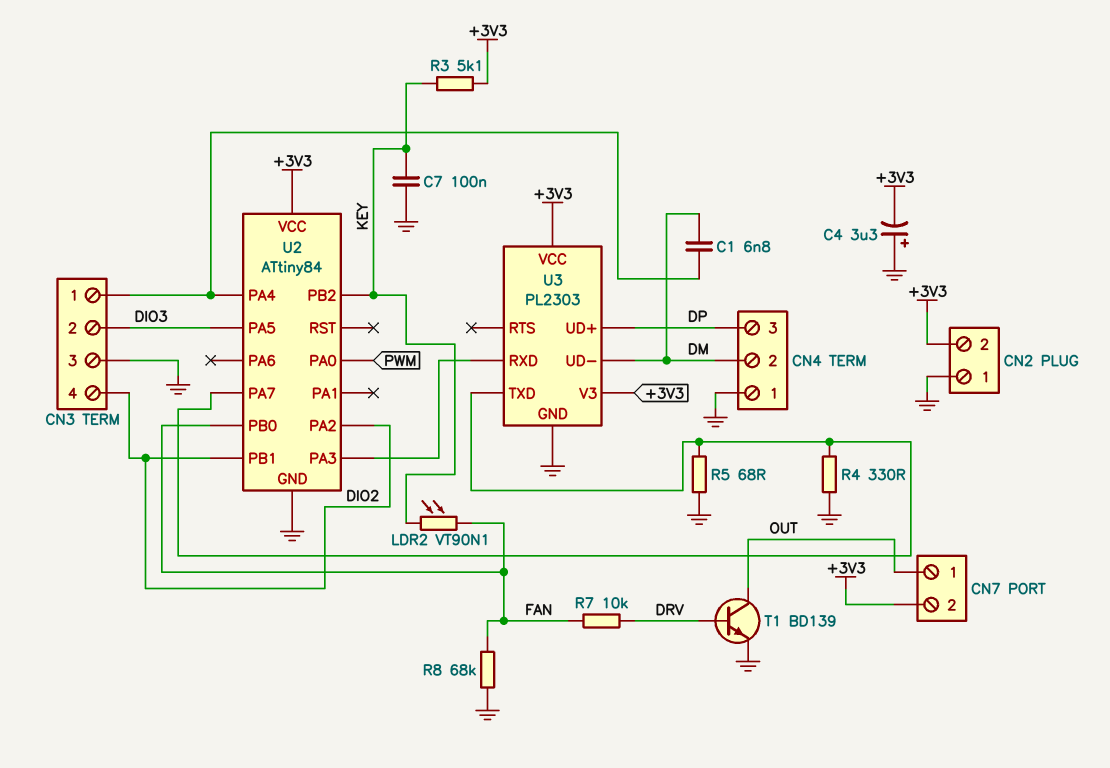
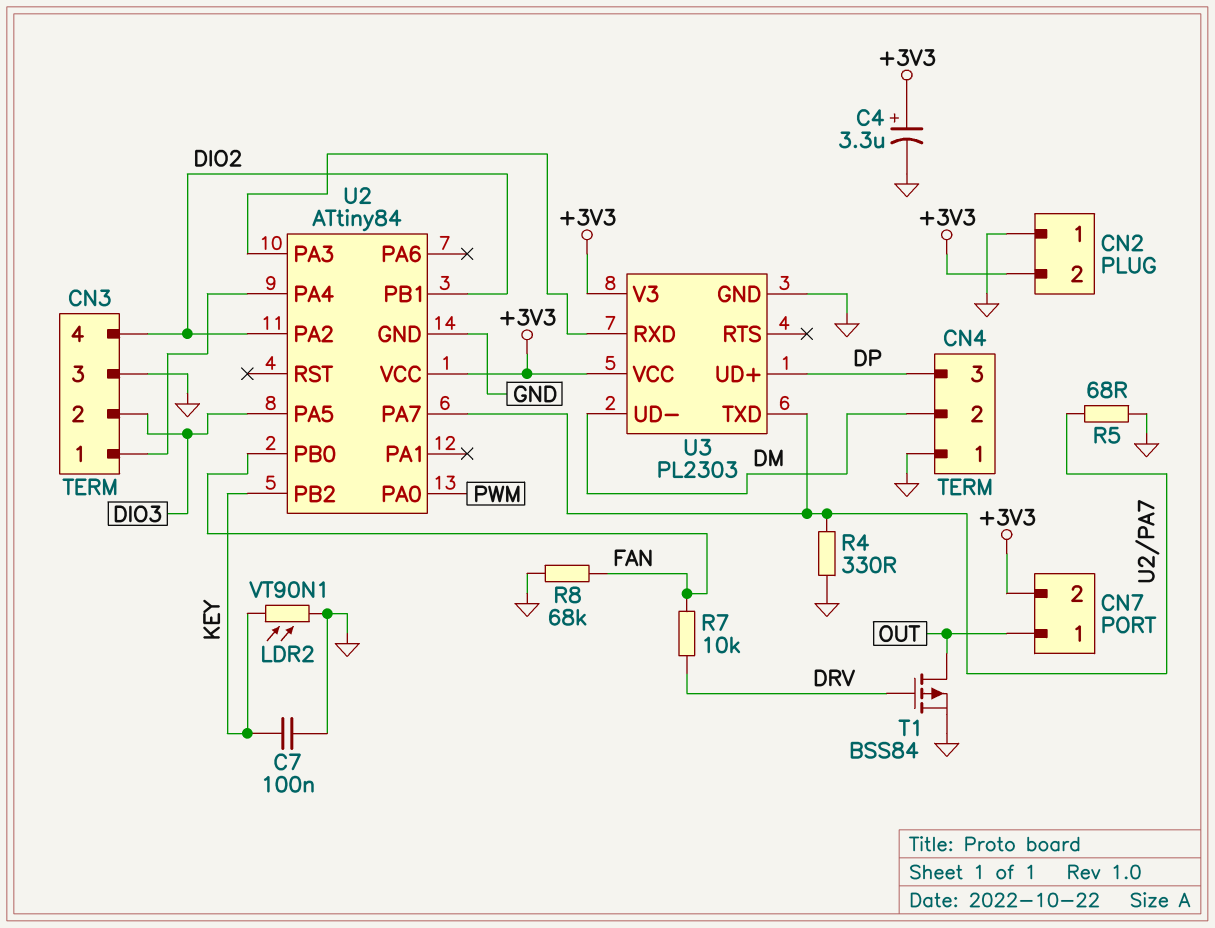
C1: 6.8nF (CN3/1, DM) -> none
C4: 3.3uF (plus GND, minus +3V3) -> 3.3uF (plus +3V3, minus GND)
LDR2: VT90N1 (FAN, KEY) -> VT90N1 (GND, KEY)
R3: 5.1k (+3V3, KEY) -> none
T1: NPN BD139 (B DRV, C OUT, E GND) -> PMOS BSS84 (G DRV, D OUT, S GND)

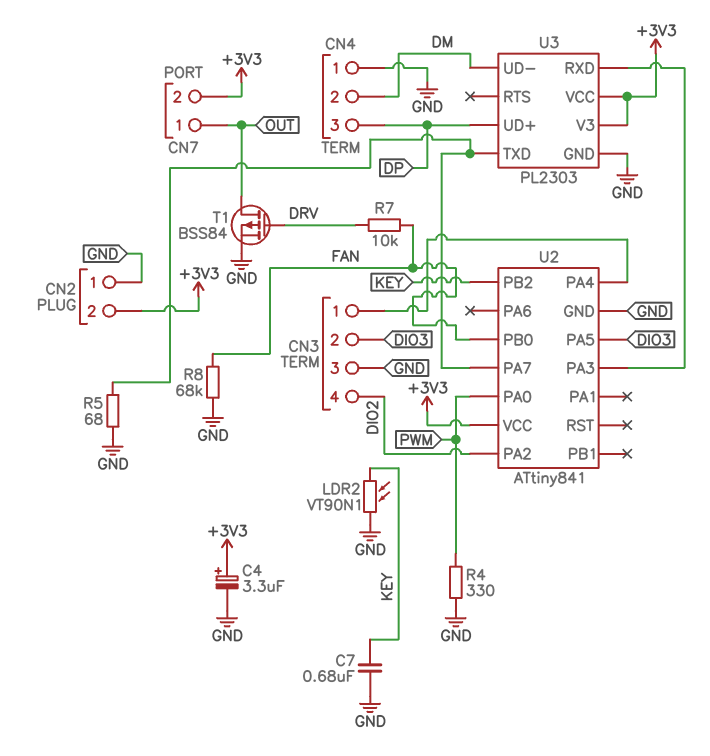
C7: 100nF (GND, KEY) -> 680nF (GND, KEY)
R4: 330 (GND, U2/PA7) -> 330 (GND, PWM)
U2: ATtiny84 -> ATtiny841
U2 pin PB1: DIO2 -> none

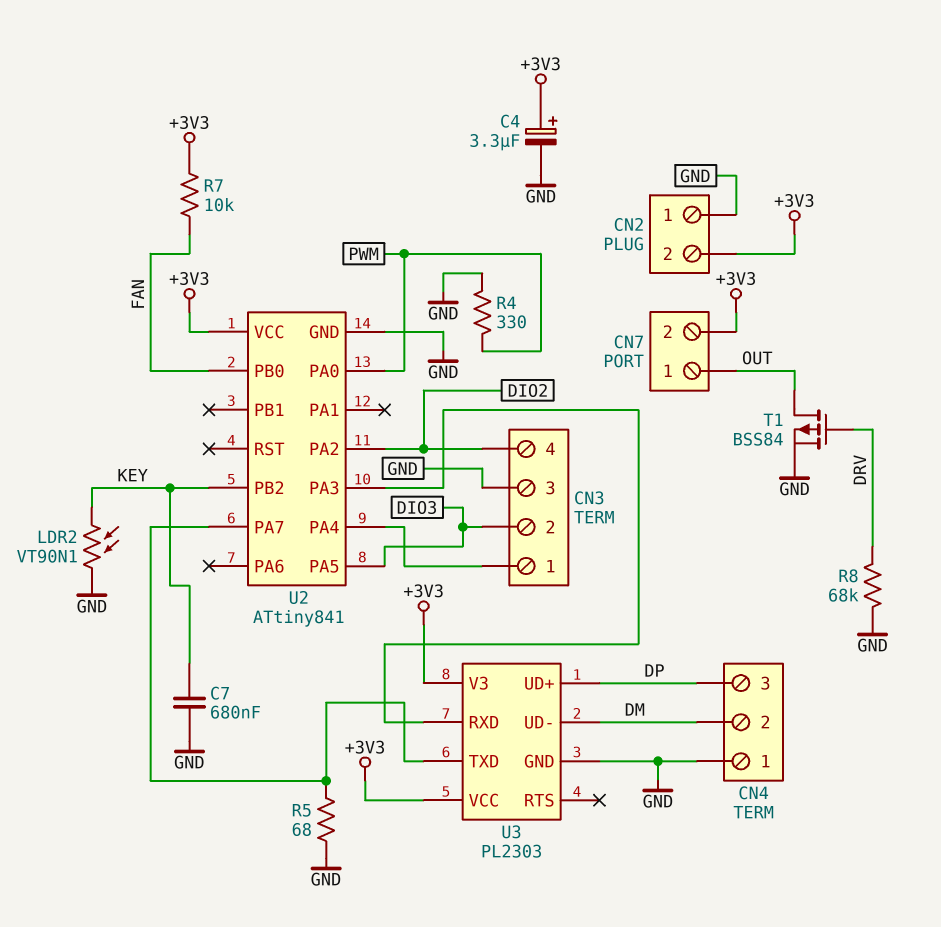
R7: 10k (DRV, FAN) -> 10k (+3V3, FAN)
R8: 68k (FAN, GND) -> 68k (DRV, GND)

